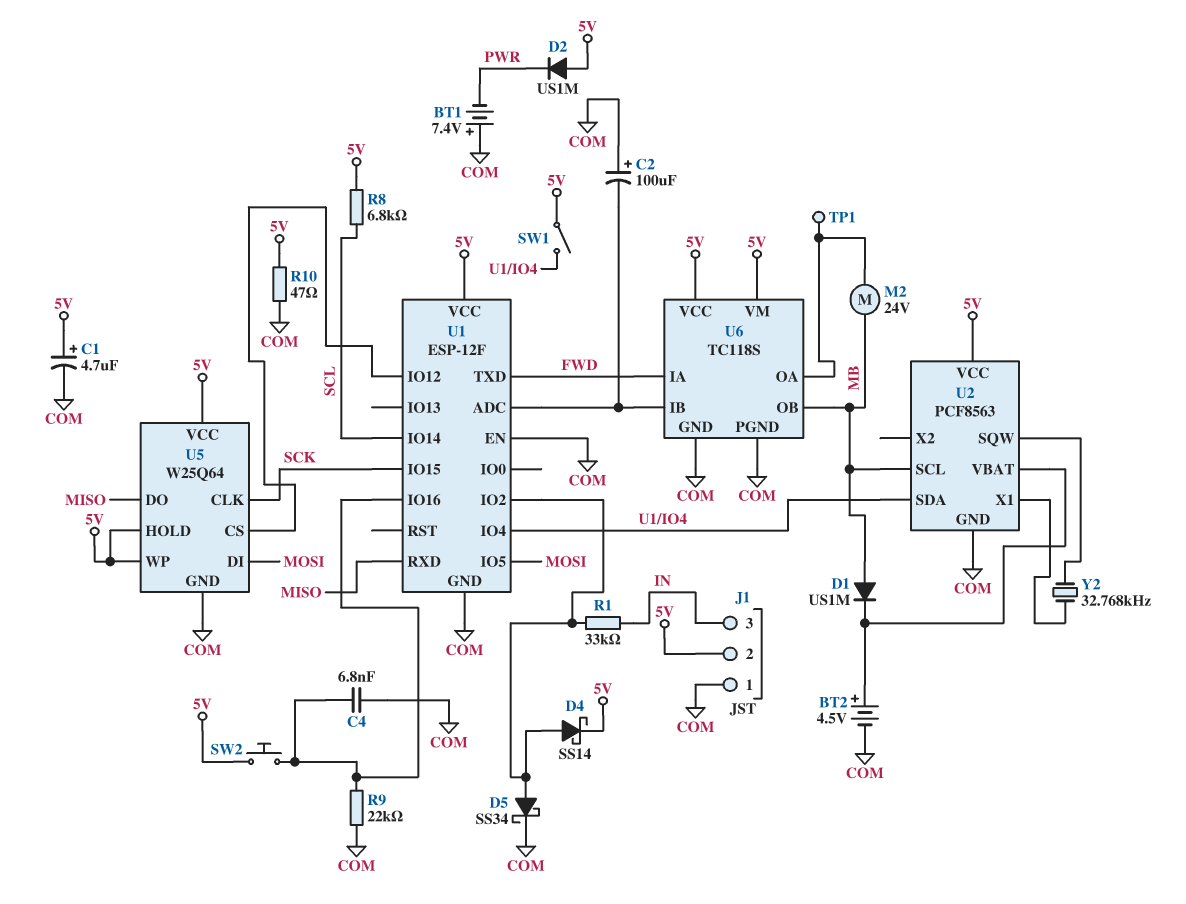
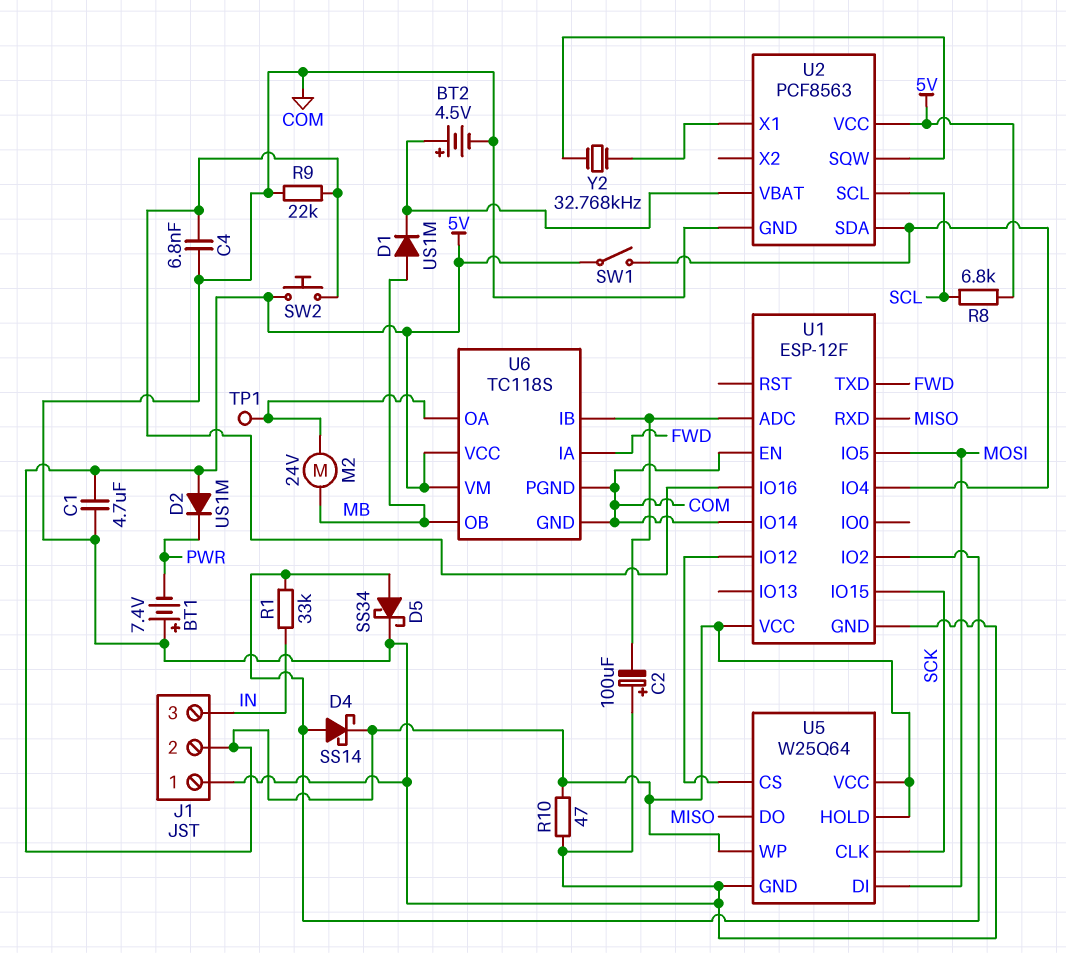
C1: 4.7uF (plus 5V, minus COM) -> 4.7uF (5V, COM)
U1 pin IO14: SCL -> COM
U2 pin SCL: MB -> SCL

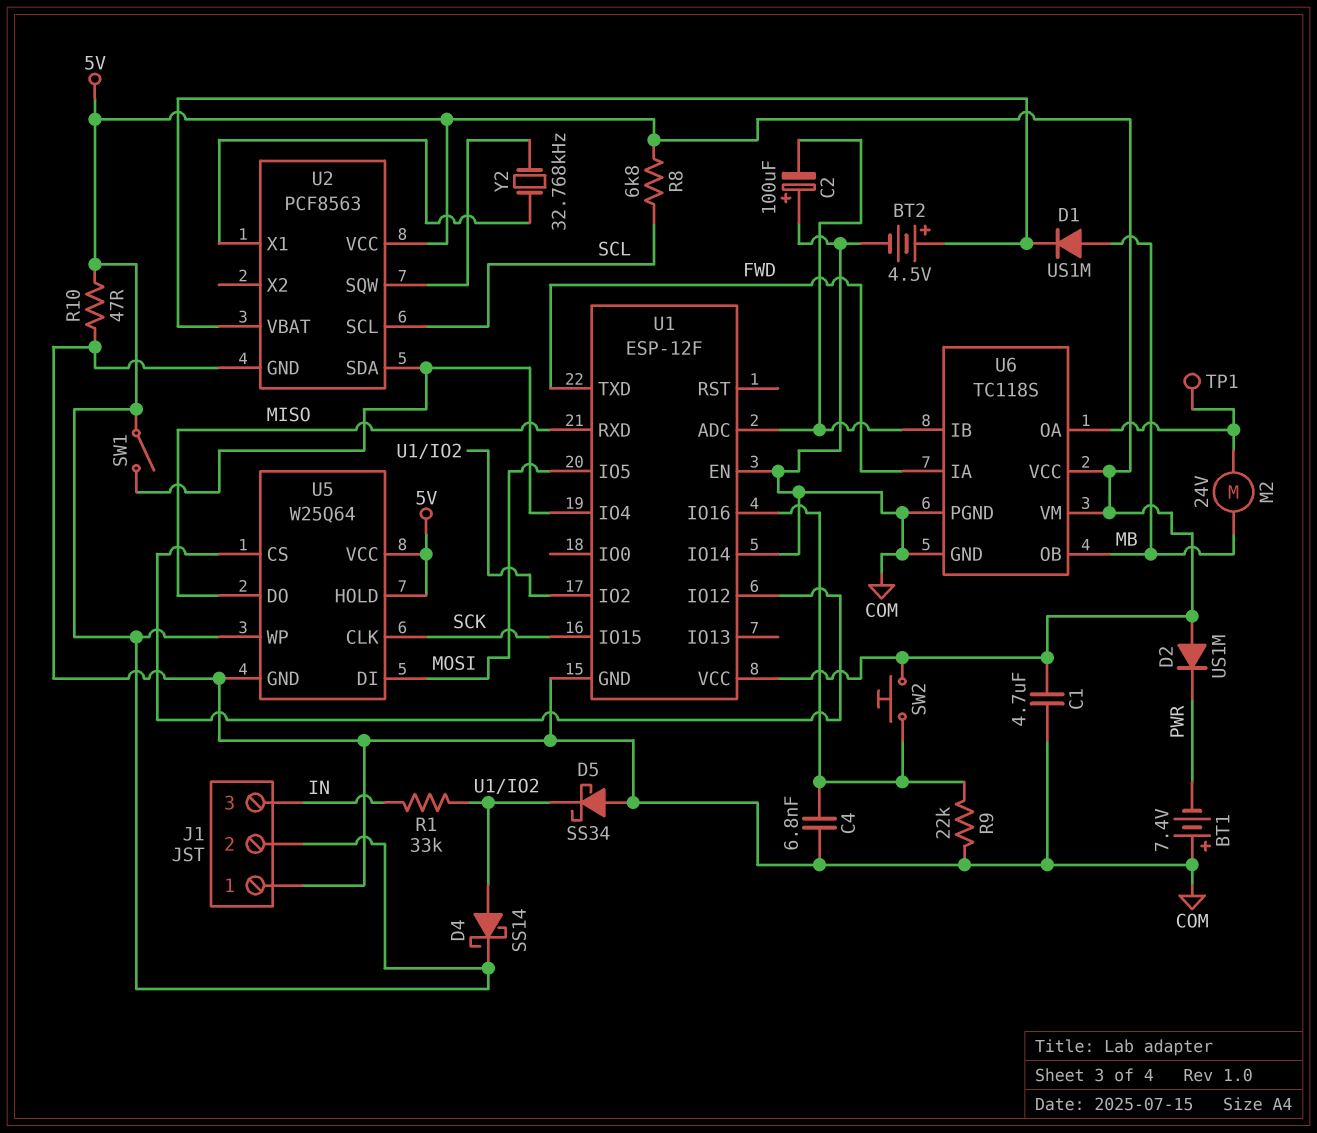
D5: schottky SS34 (A U1/IO2, K COM) -> schottky SS34 (A COM, K U1/IO2)

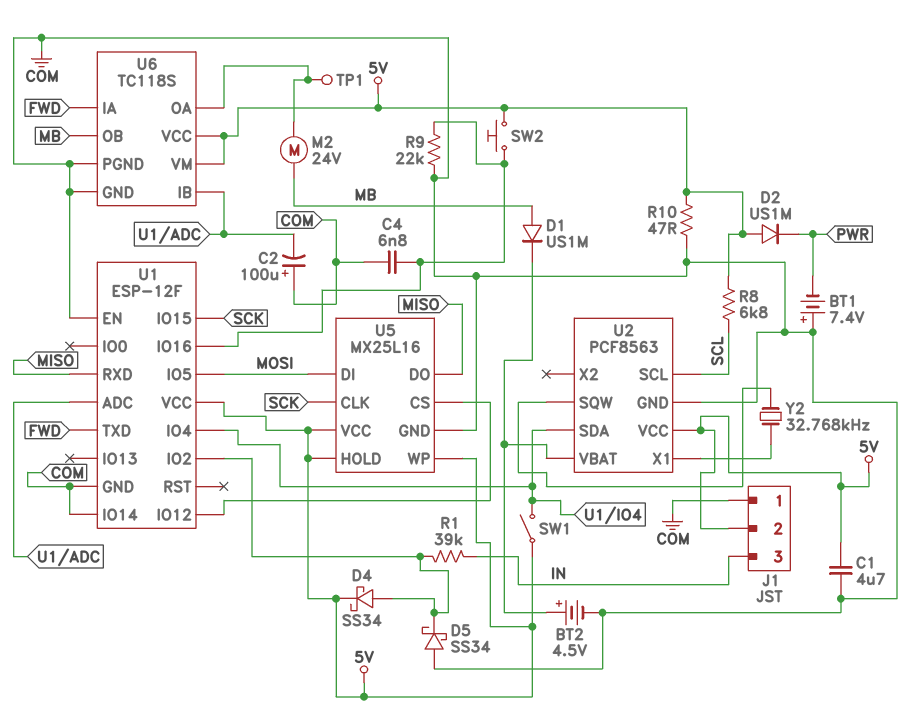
D4: schottky SS14 (A U1/IO2, K 5V) -> schottky SS34 (A U1/IO2, K 5V)
R1: 33k (IN, U1/IO2) -> 39k (IN, U1/IO2)
U5: W25Q64 -> MX25L16

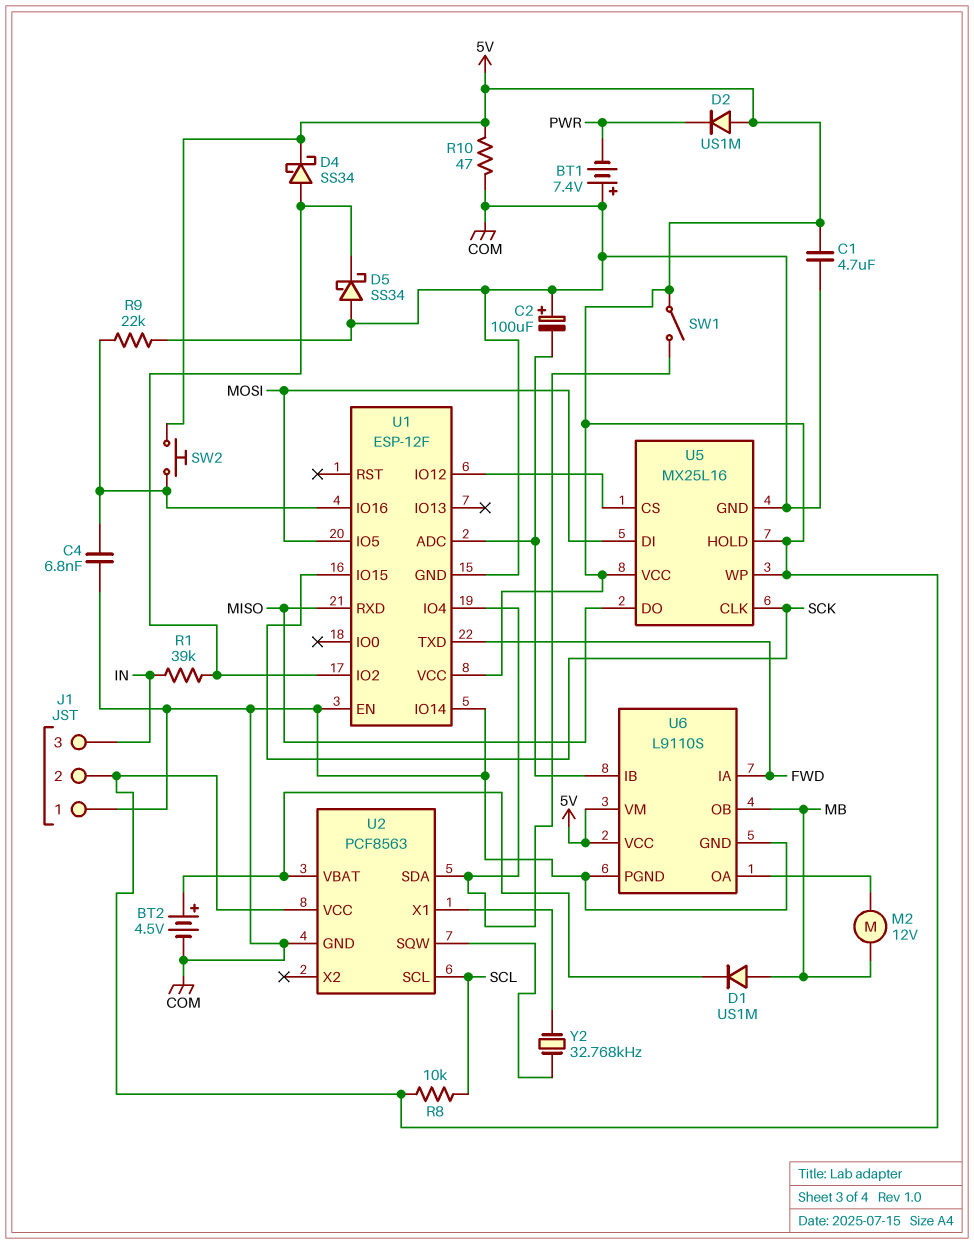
M2: motor 24V (MB, U6/OA) -> motor 12V (MB, U6/OA)
R8: 6.8k (5V, SCL) -> 10k (5V, SCL)
TP1: test point (U6/OA) -> none
U6: TC118S -> L9110S

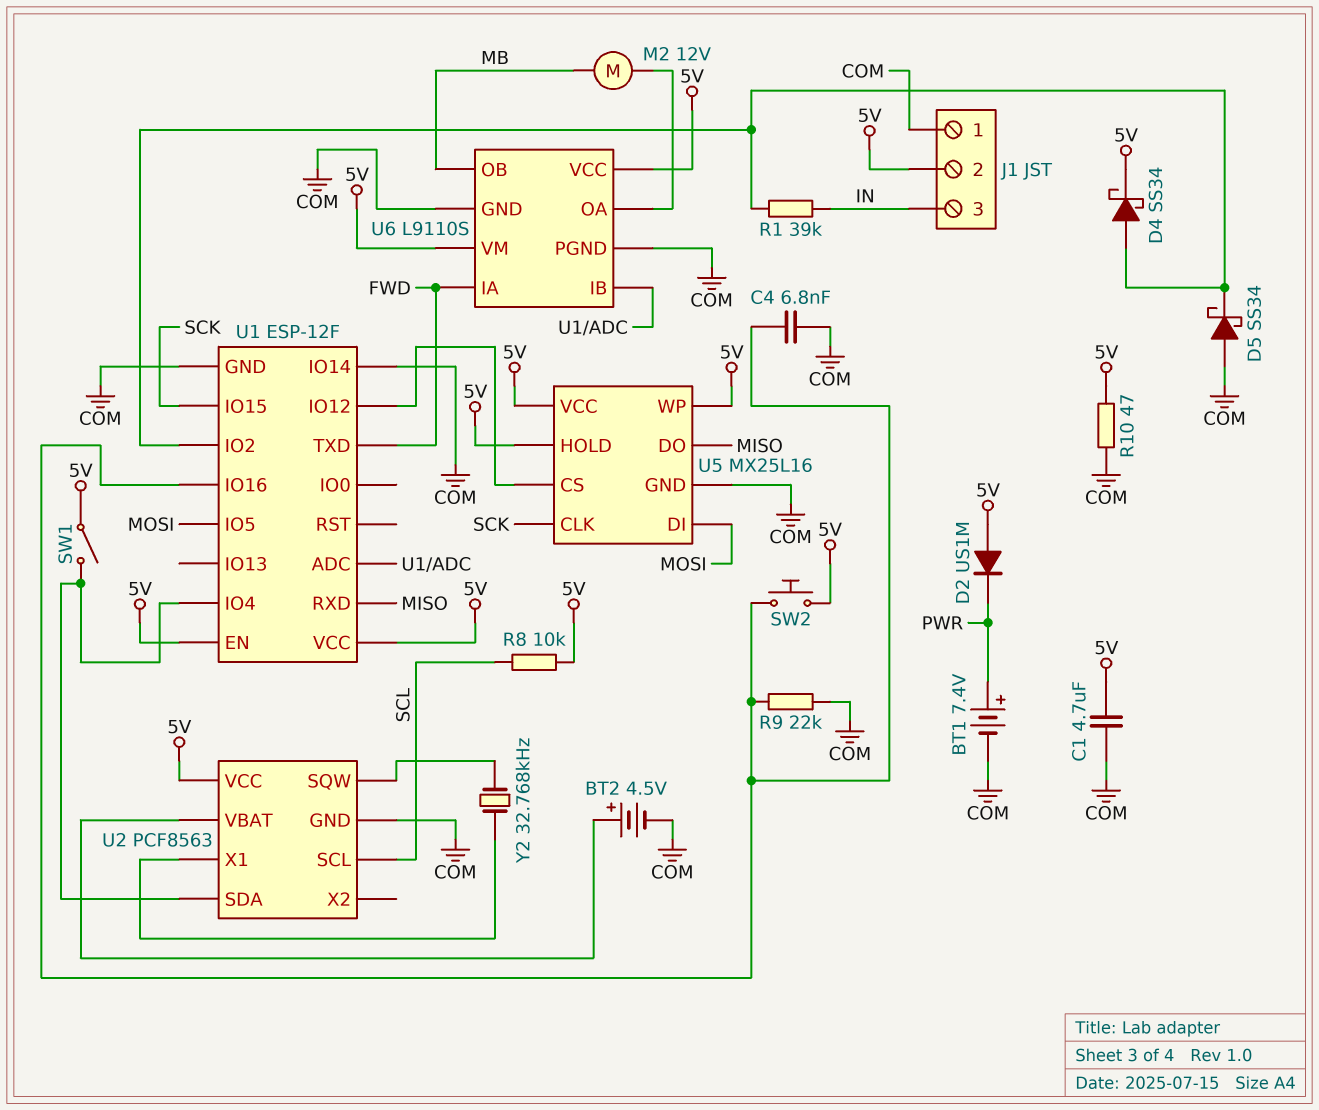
BT1: 7.4V (plus COM, minus PWR) -> 7.4V (plus PWR, minus COM)
C2: 100uF (plus COM, minus U1/ADC) -> none
D1: diode US1M (A MB, K U2/VBAT) -> none
U1 pin EN: COM -> 5V

